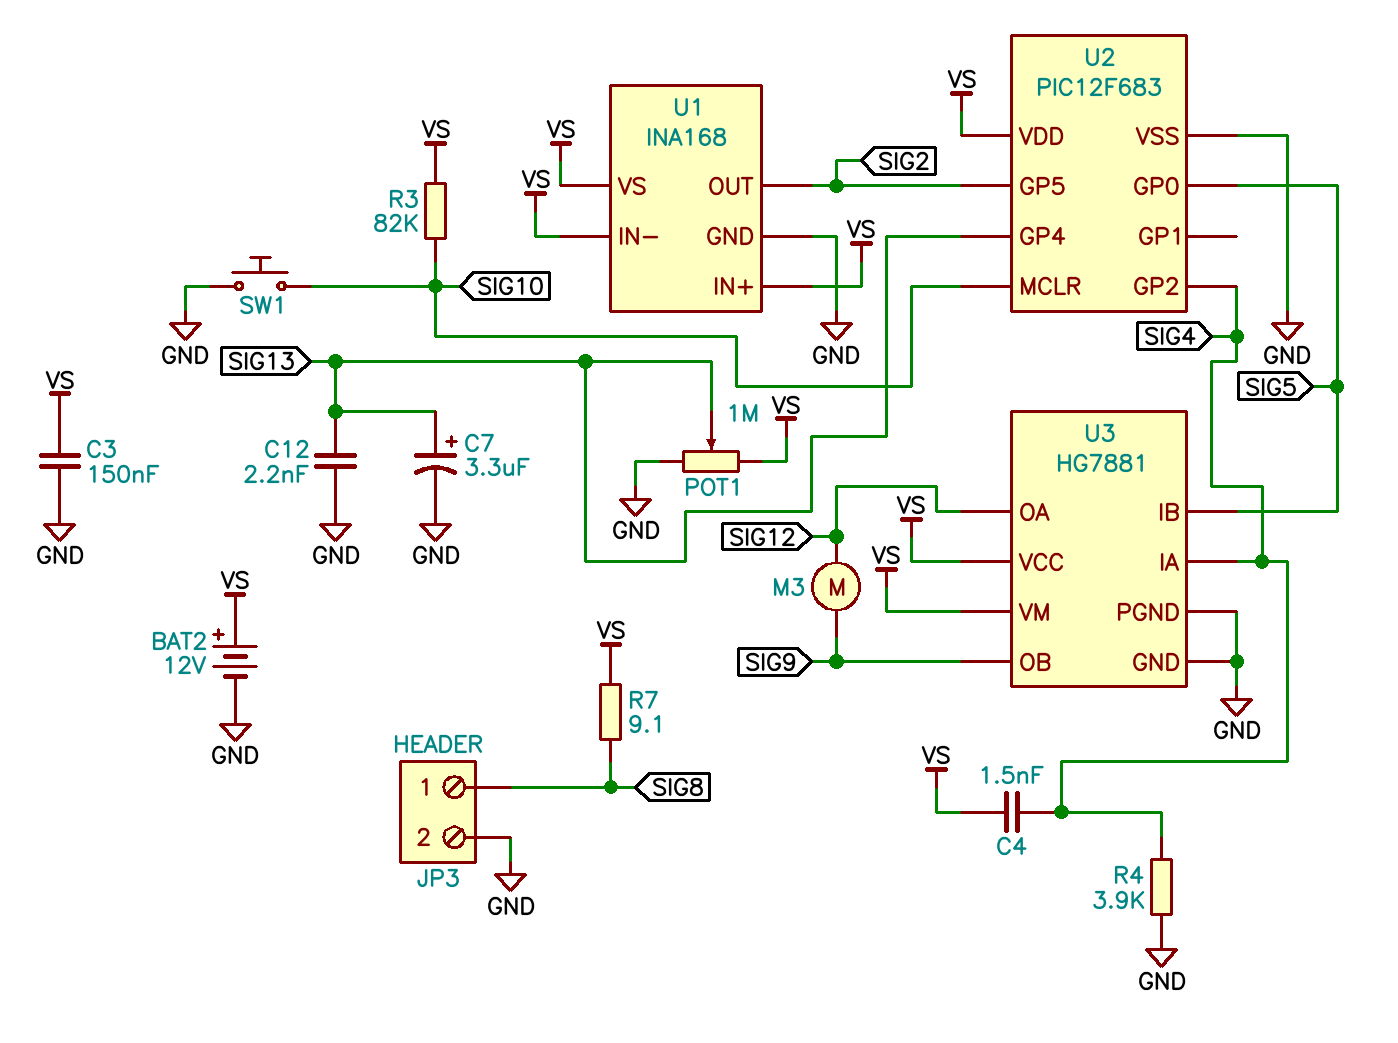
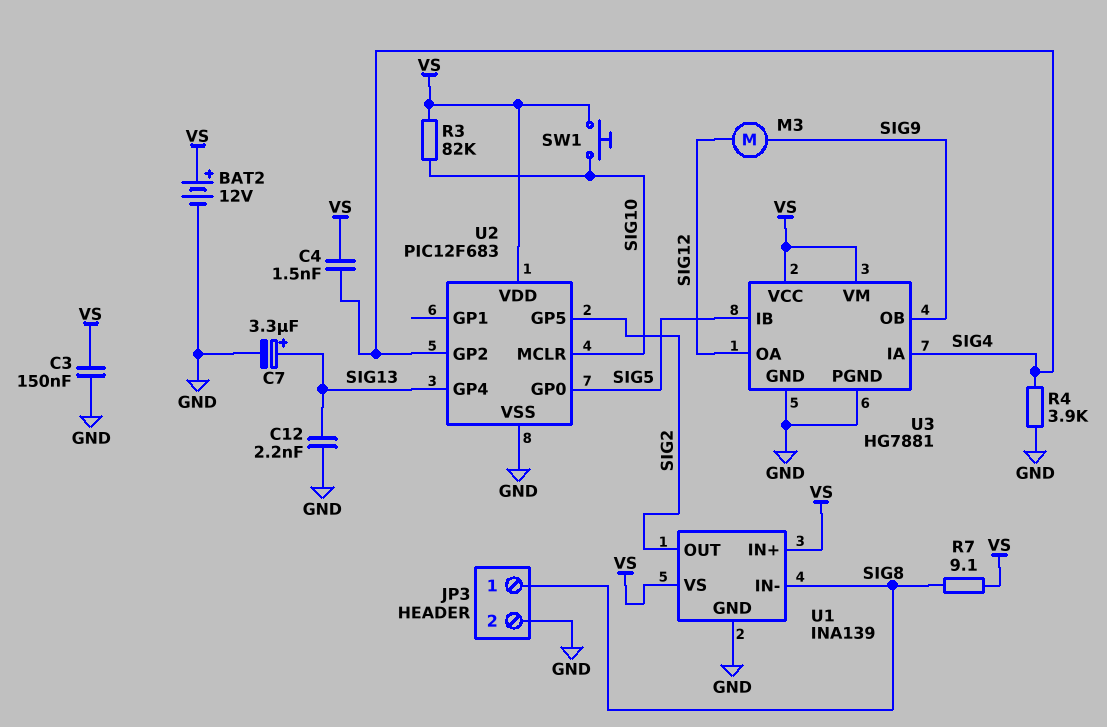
POT1: 1M (GND, VS, wiper SIG13) -> none
SW1: button (GND, SIG10) -> button (SIG10, VS)
U1: INA168 -> INA139
U1 pin IN-: VS -> SIG8

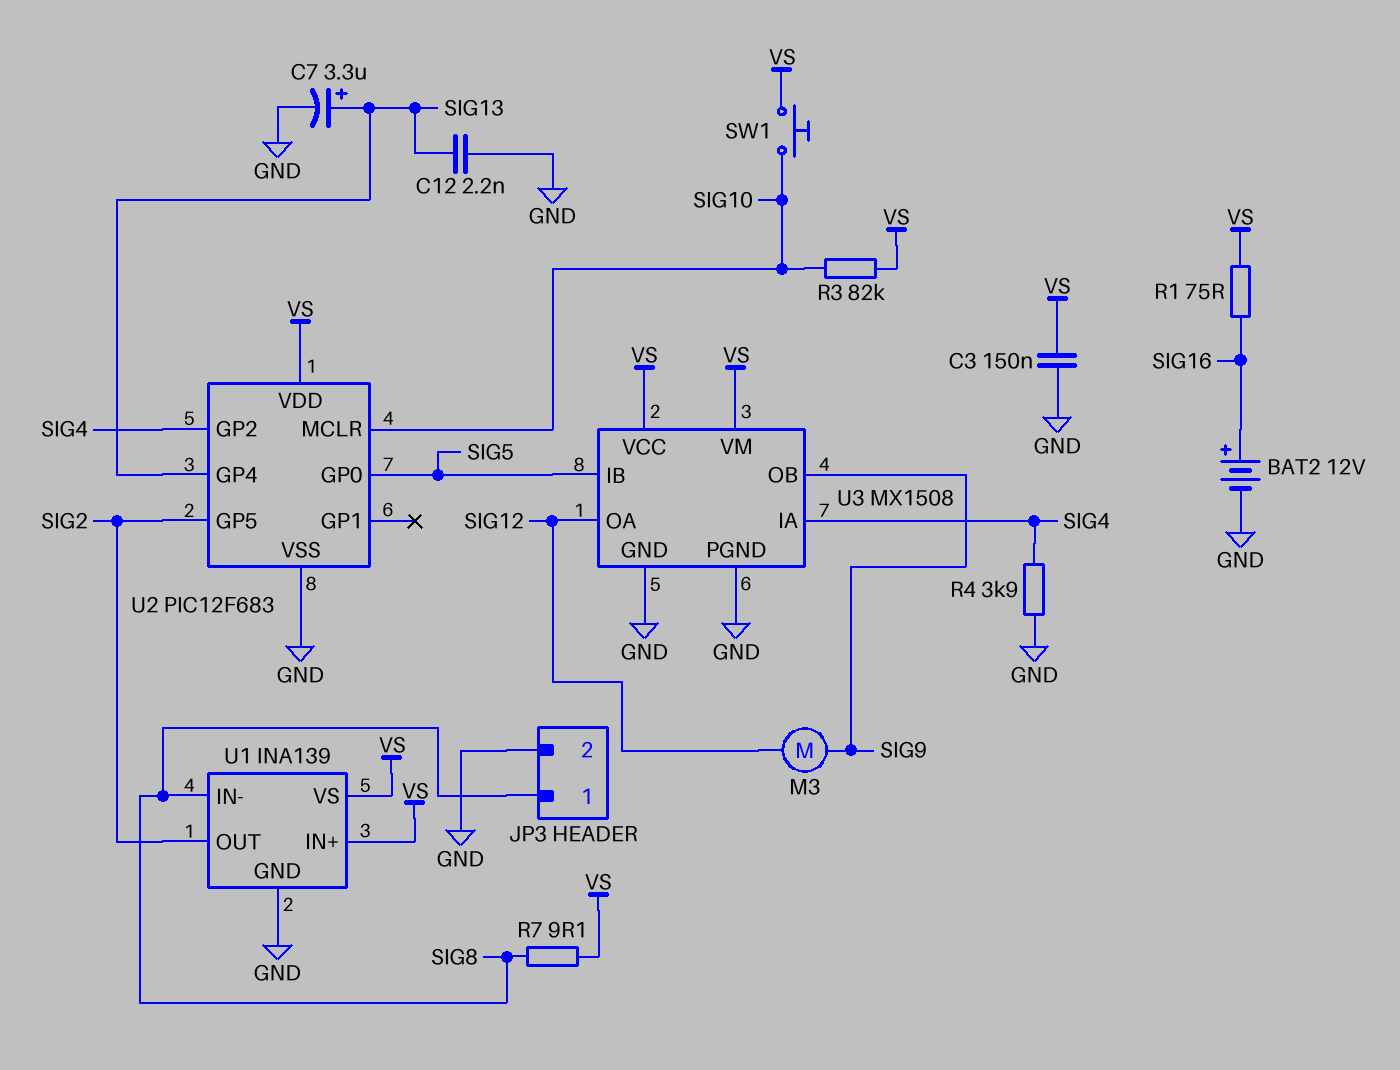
BAT2: 12V (plus VS, minus GND) -> 12V (plus SIG16, minus GND)
C4: 1.5nF (SIG4, VS) -> none
R1: none -> 75 (SIG16, VS)
U3: HG7881 -> MX1508

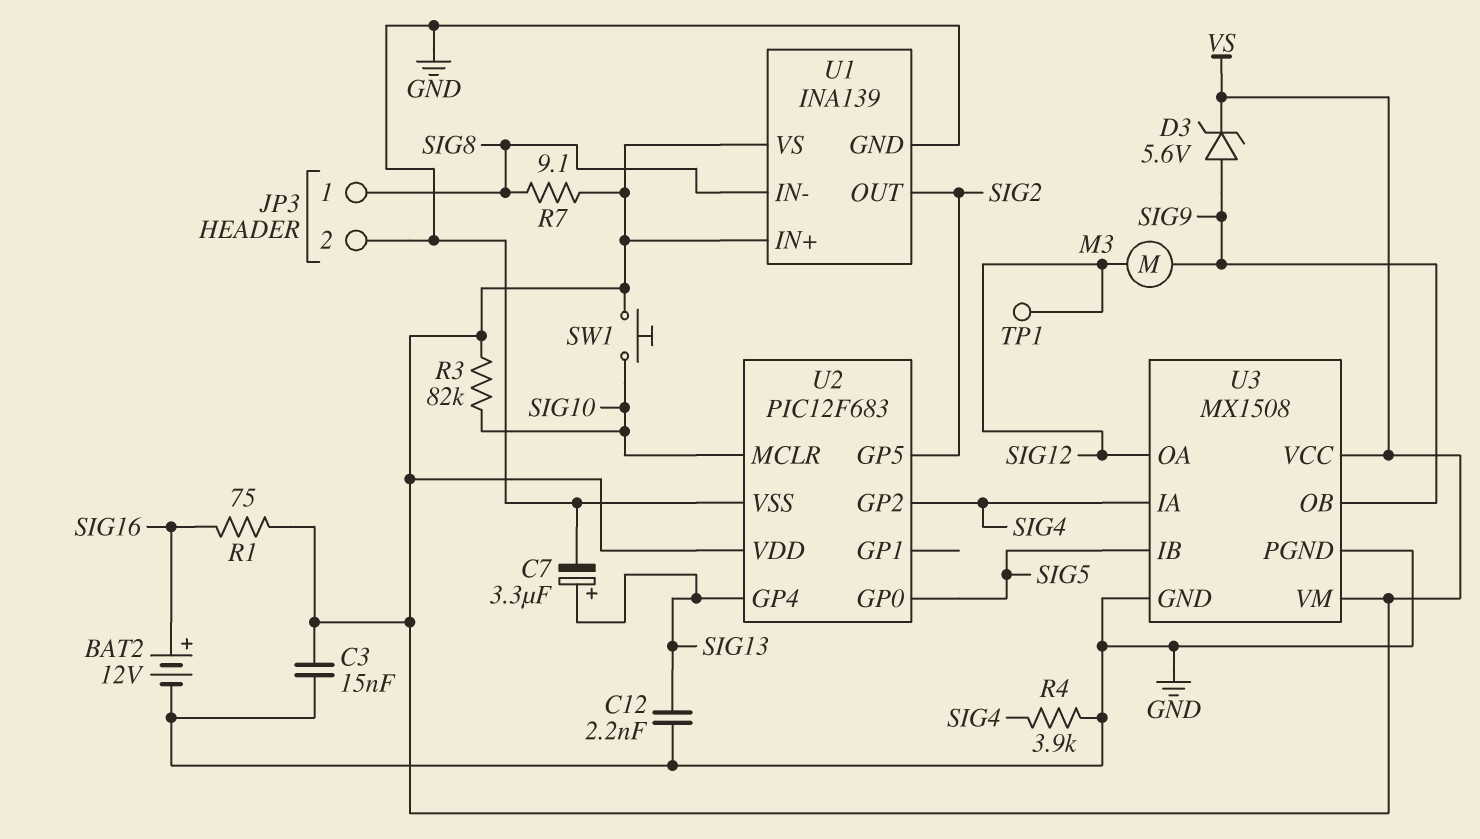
C3: 150nF (GND, VS) -> 15nF (GND, VS)
D3: none -> zener 5.6V (A SIG9, K VS)
TP1: none -> test point (SIG12)

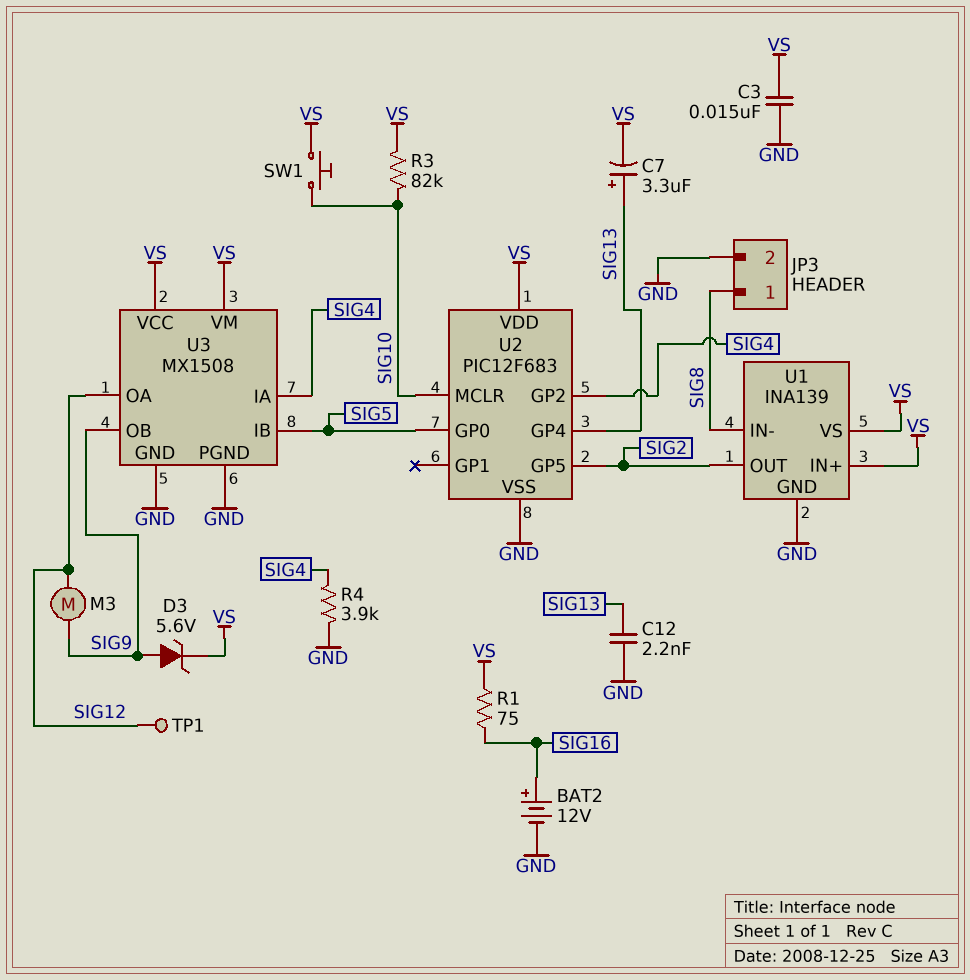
C7: 3.3uF (plus SIG13, minus GND) -> 3.3uF (plus SIG13, minus VS)
R7: 9.1 (SIG8, VS) -> none

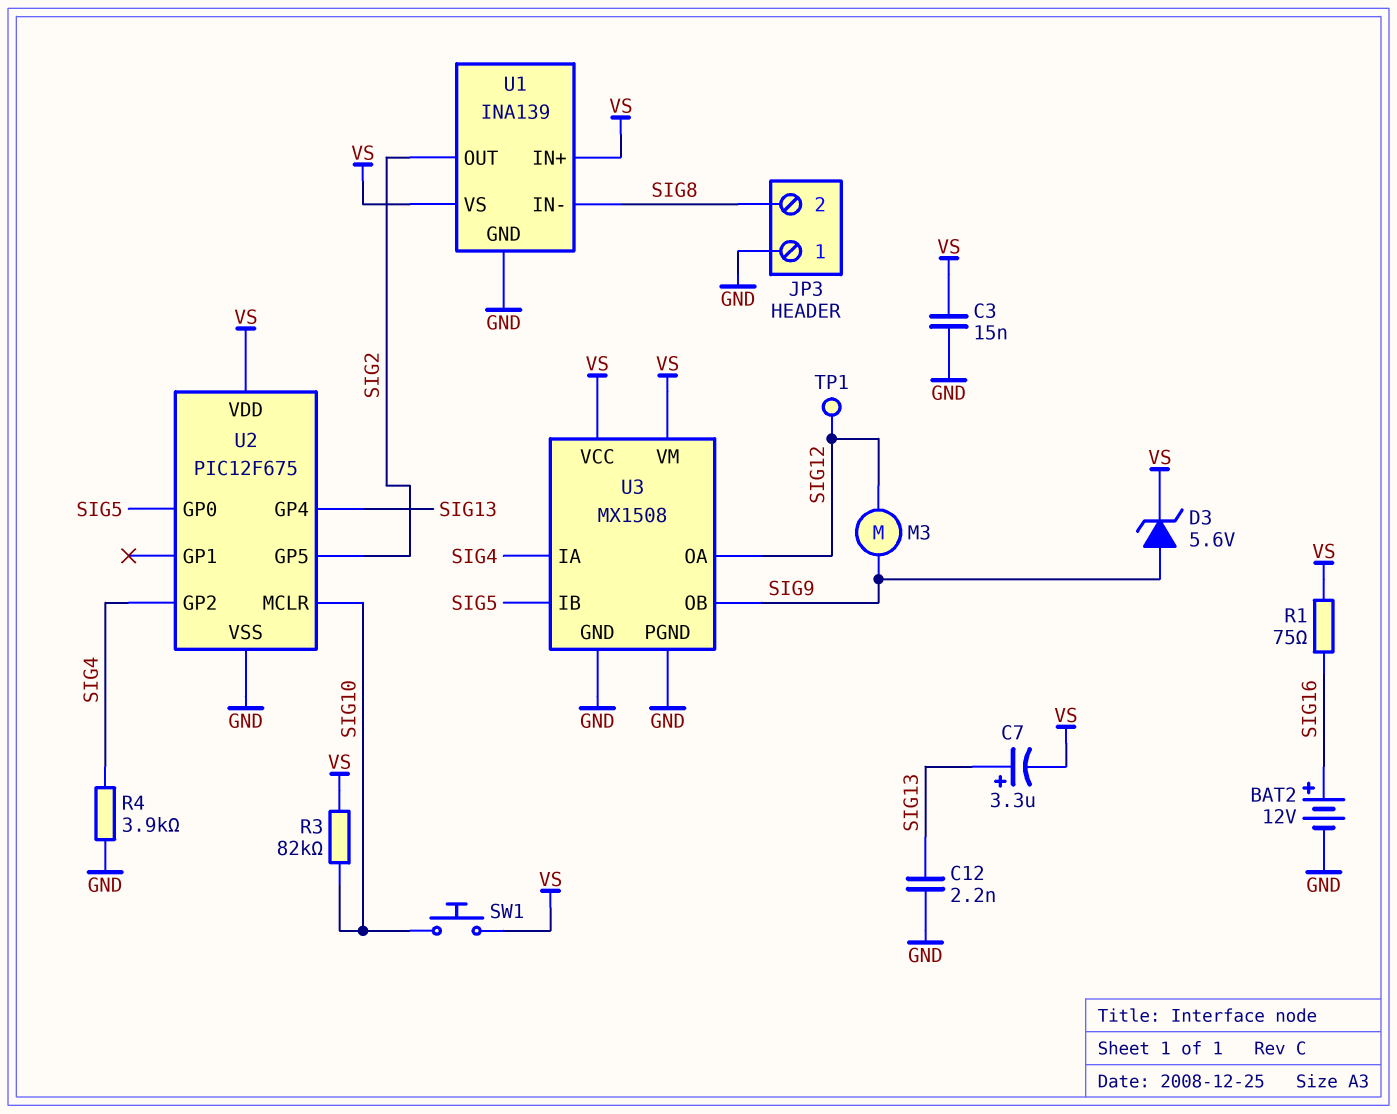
JP3 pin 1: SIG8 -> GND
JP3 pin 2: GND -> SIG8
U2: PIC12F683 -> PIC12F675

